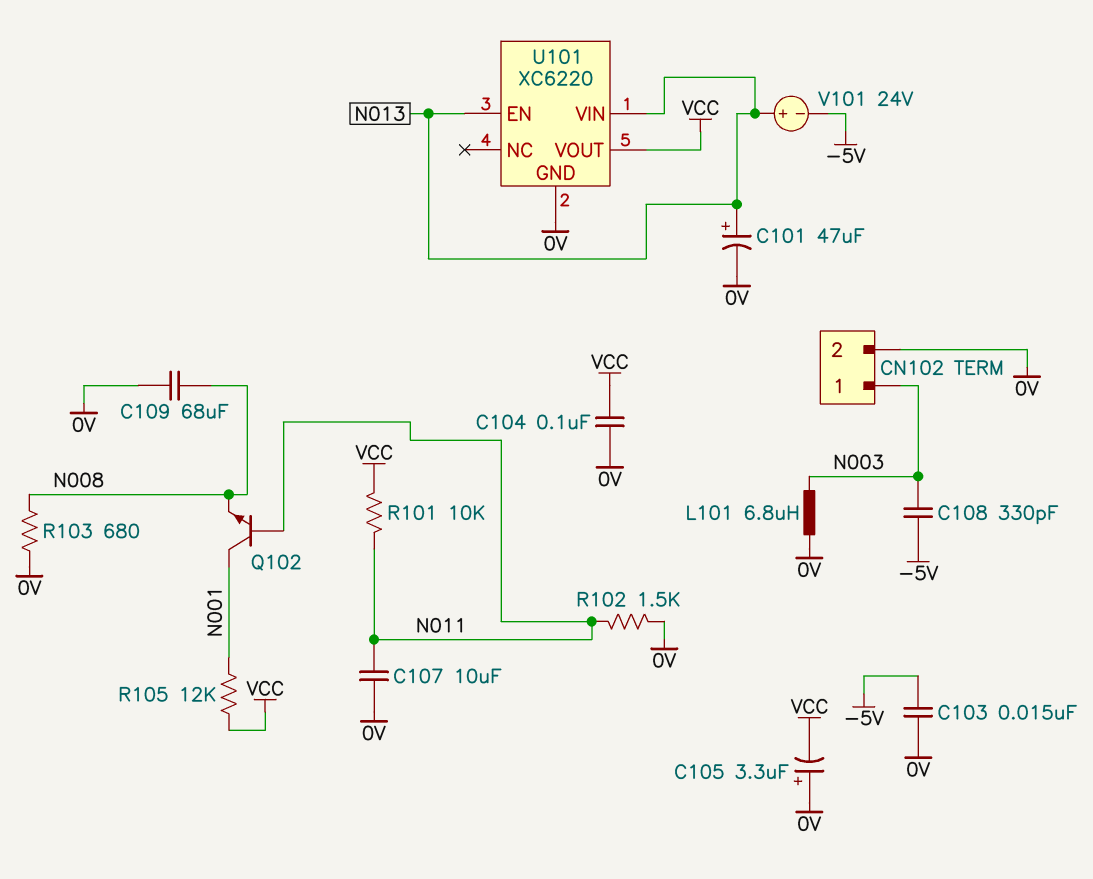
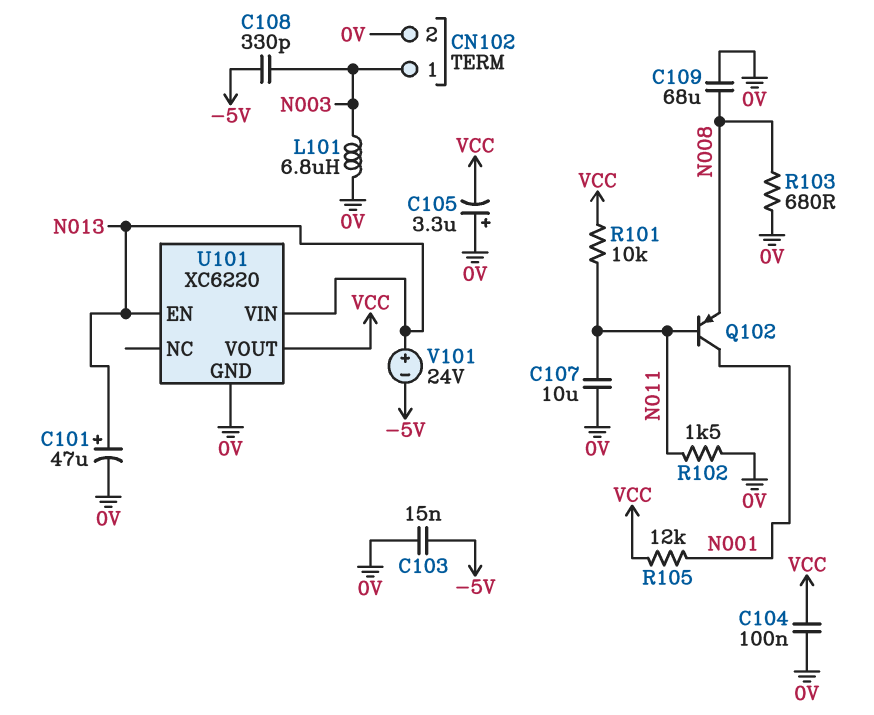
Q102: NPN (B N011, C N001, E N008) -> PNP (B N011, C N001, E N008)

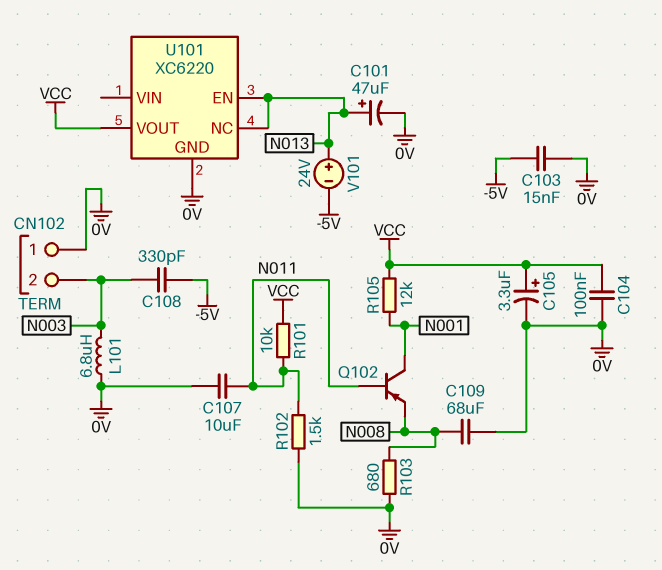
C105: 3.3uF (plus 0V, minus VCC) -> 3.3uF (plus VCC, minus 0V)
CN102 pin 1: N003 -> 0V
CN102 pin 2: 0V -> N003
U101 pin NC: none -> N013
U101 pin VIN: N013 -> none

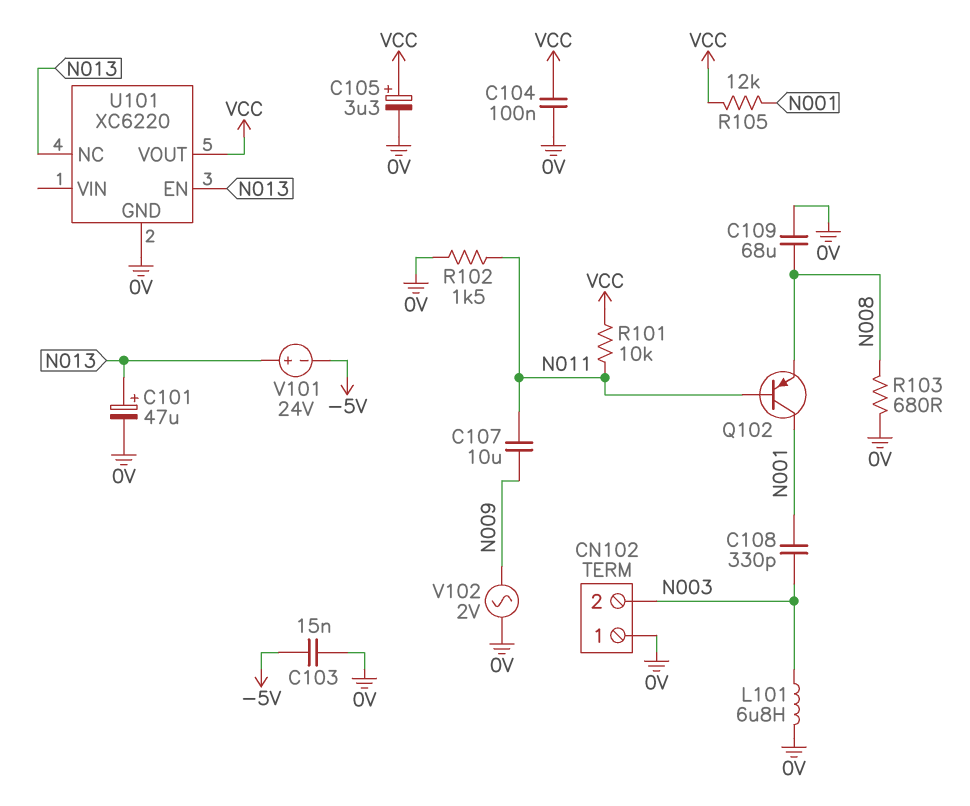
C107: 10uF (0V, N011) -> 10uF (N009, N011)
C108: 330pF (-5V, N003) -> 330pF (N001, N003)
V102: none -> AC 2V (0V, N009)

